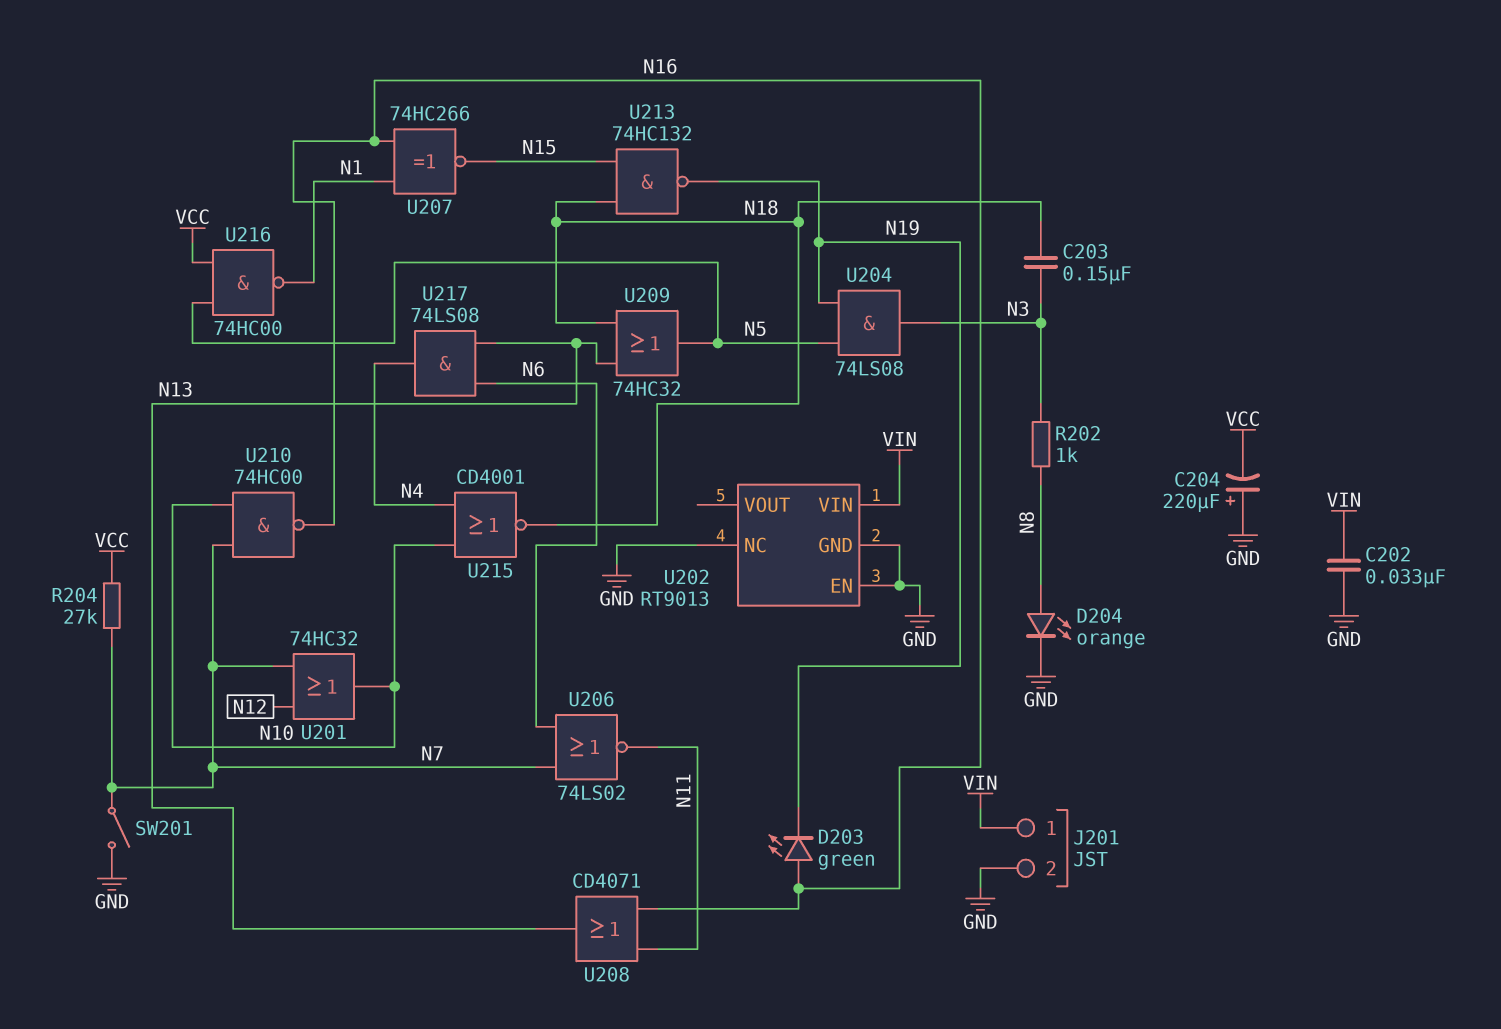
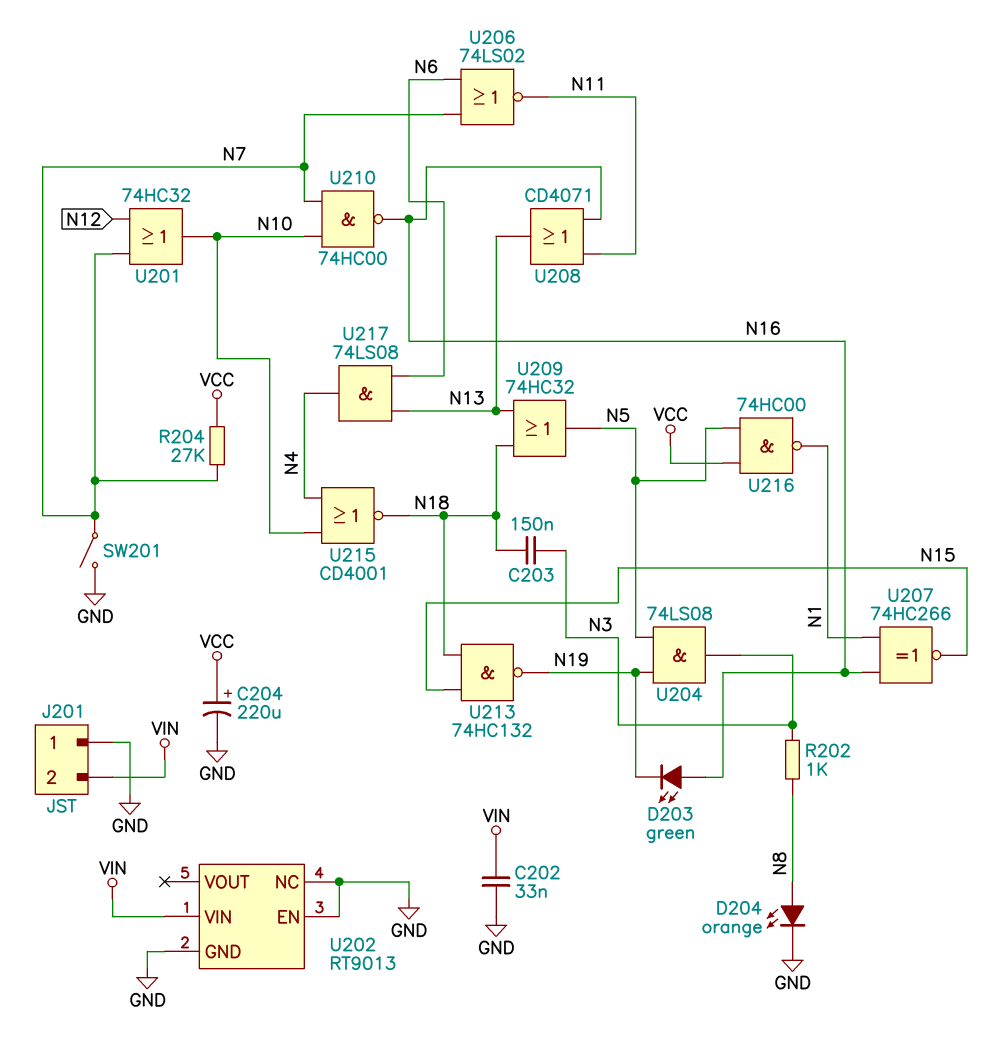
C204: 220uF (plus GND, minus VCC) -> 220uF (plus VCC, minus GND)
J201 pin 1: VIN -> GND
J201 pin 2: GND -> VIN

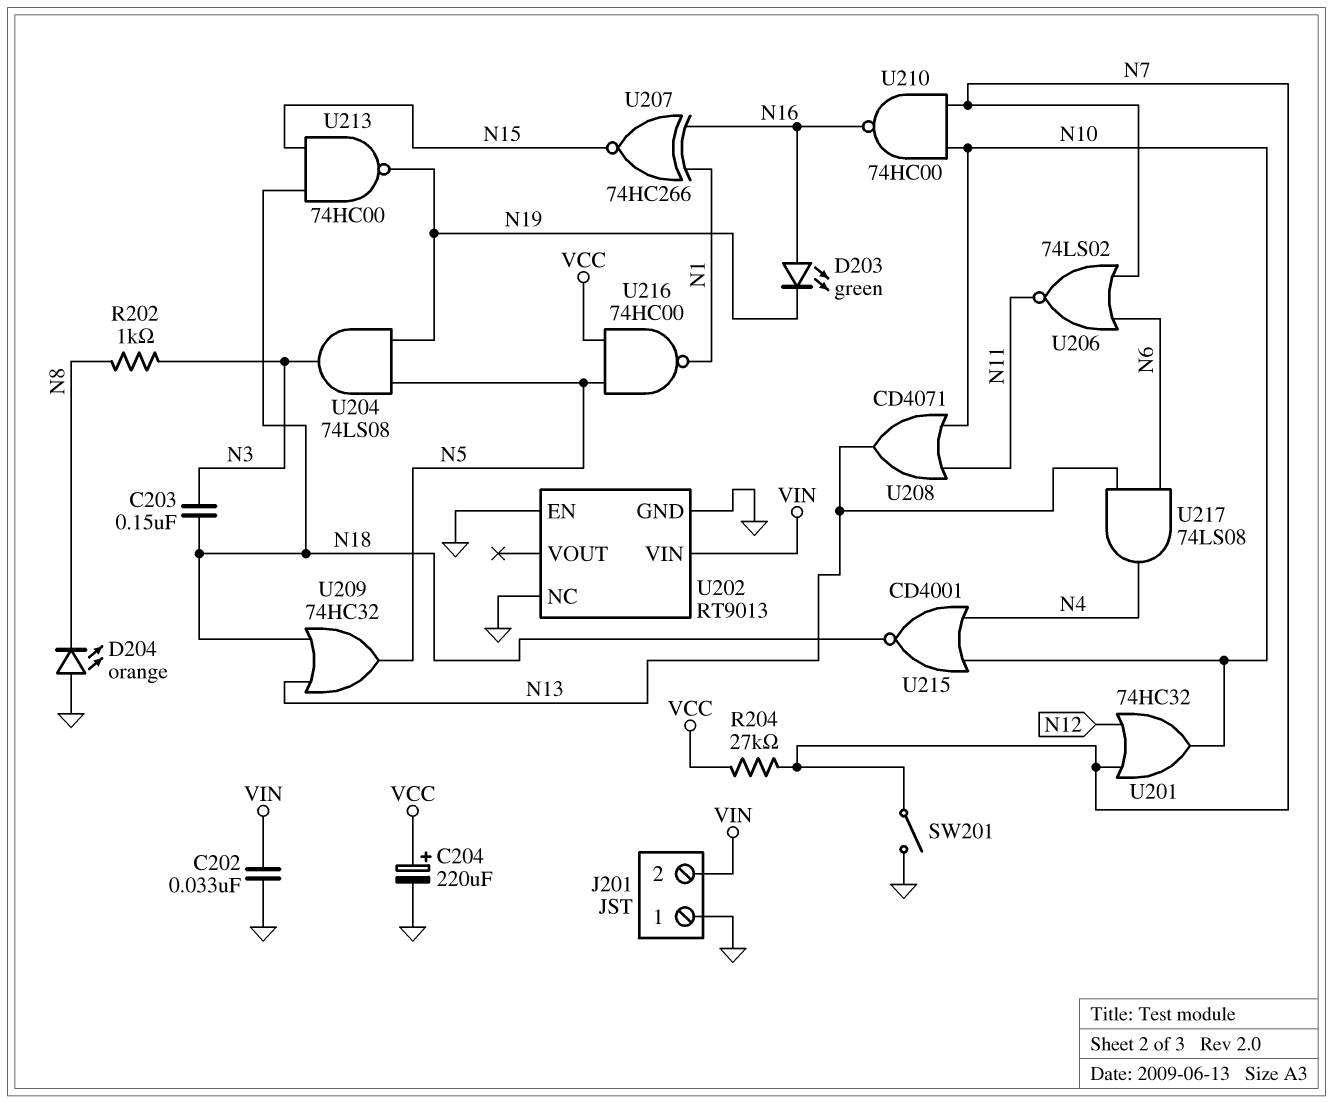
D204: LED orange (A N8, K GND) -> LED orange (A GND, K N8)
U208: OR CD4071 (in N11, in N16, out N13) -> OR CD4071 (in N10, in N11, out N13)
U213: NAND 74HC132 (in N15, in N18, out N19) -> NAND 74HC00 (in N15, in N18, out N19)

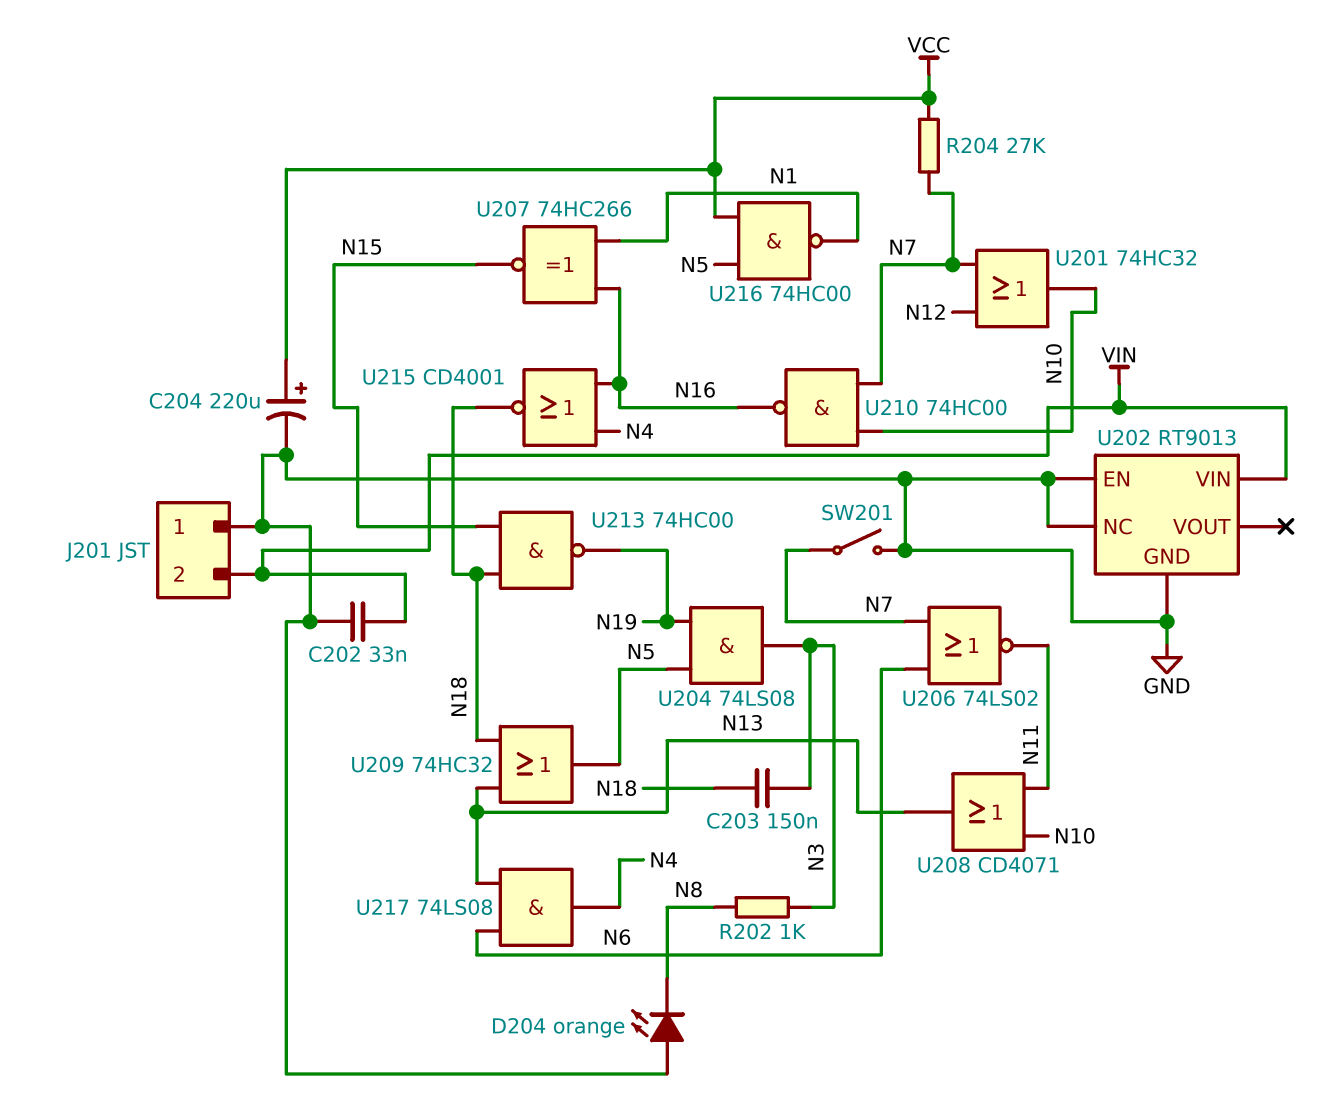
D203: LED green (A N16, K N19) -> none
U215: NOR CD4001 (in N4, in N10, out N18) -> NOR CD4001 (in N4, in N16, out N18)

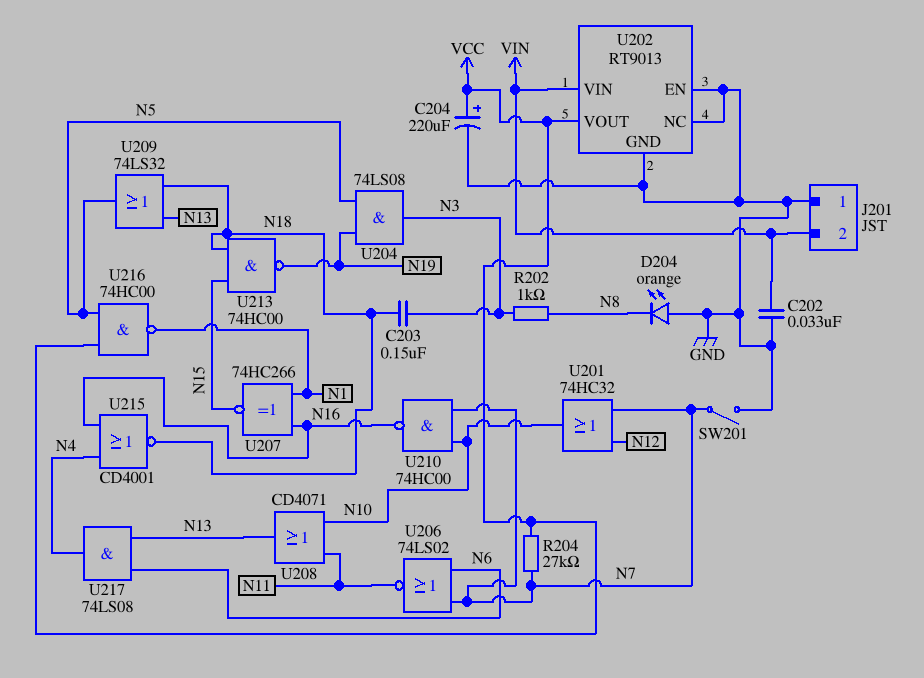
U202 pin VOUT: none -> VCC
U209: OR 74HC32 (in N13, in N18, out N5) -> OR 74LS32 (in N13, in N18, out N5)

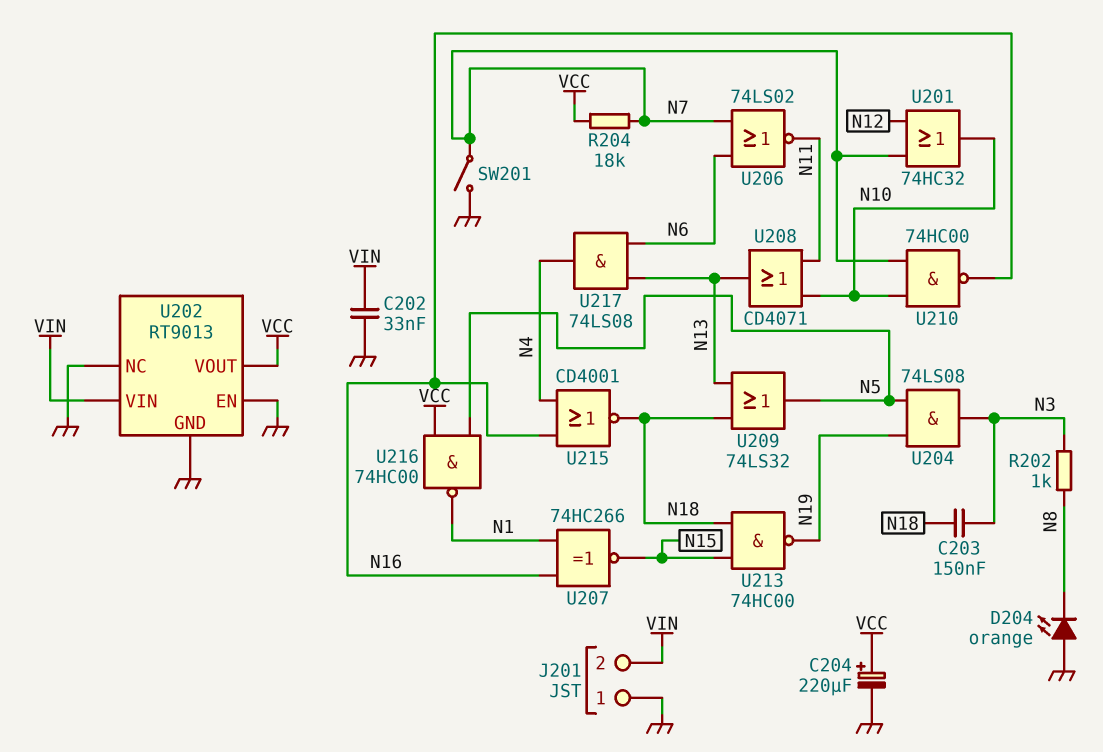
R204: 27k (N7, VCC) -> 18k (N7, VCC)

